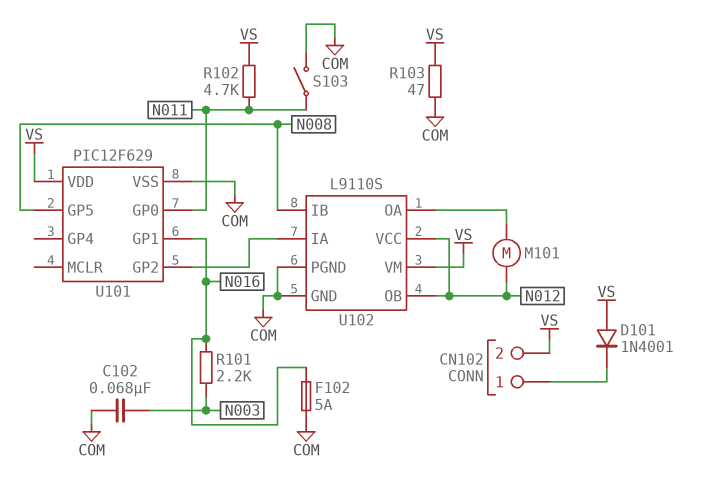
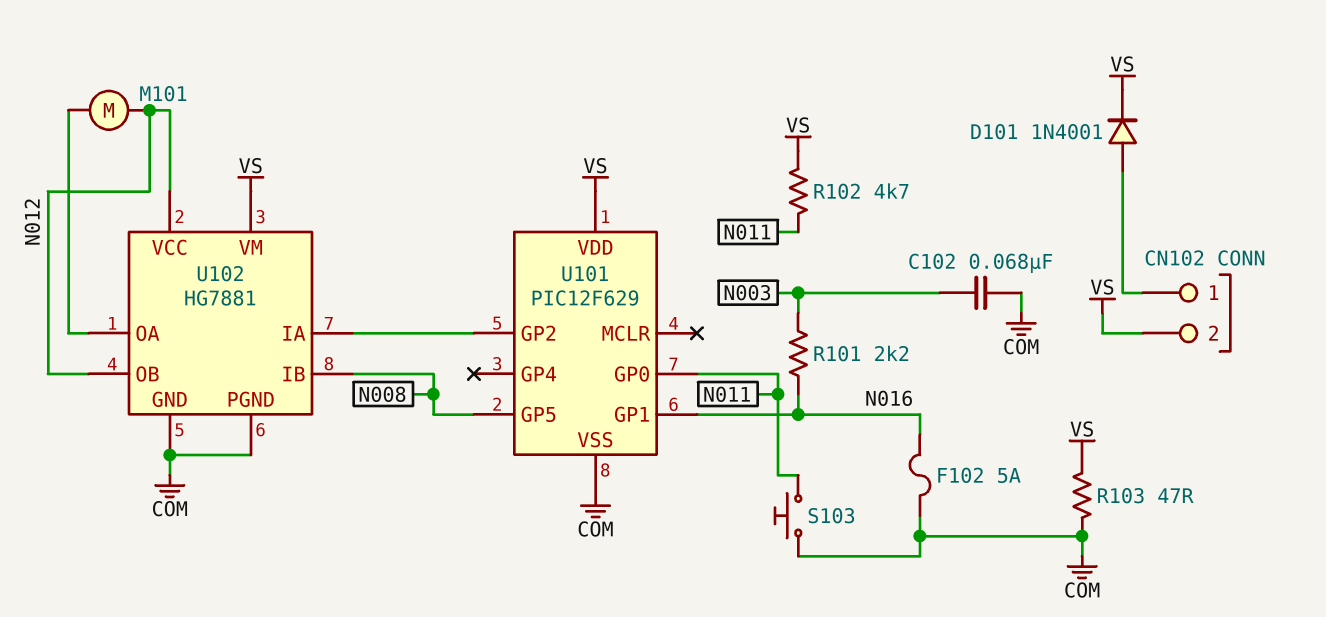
D101: diode 1N4001 (A VS, K CN102/1) -> diode 1N4001 (A CN102/1, K VS)
S103: switch (COM, N011) -> button (COM, N011)
U102: L9110S -> HG7881

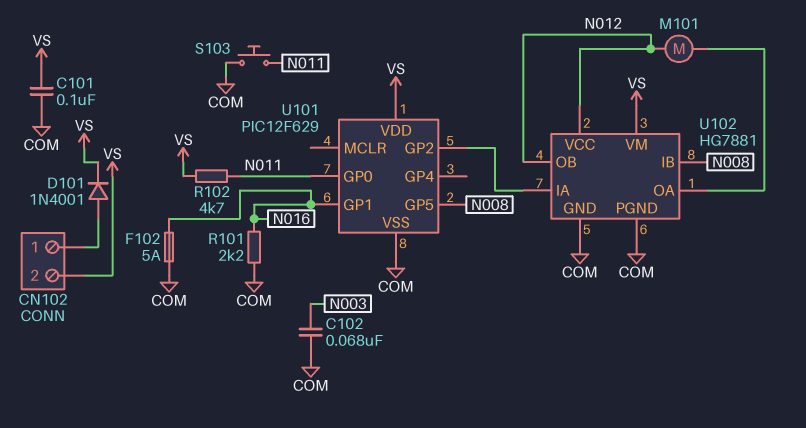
C101: none -> 100nF (COM, VS)
R101: 2.2k (N003, N016) -> 2.2k (COM, N016)
R103: 47 (COM, VS) -> none

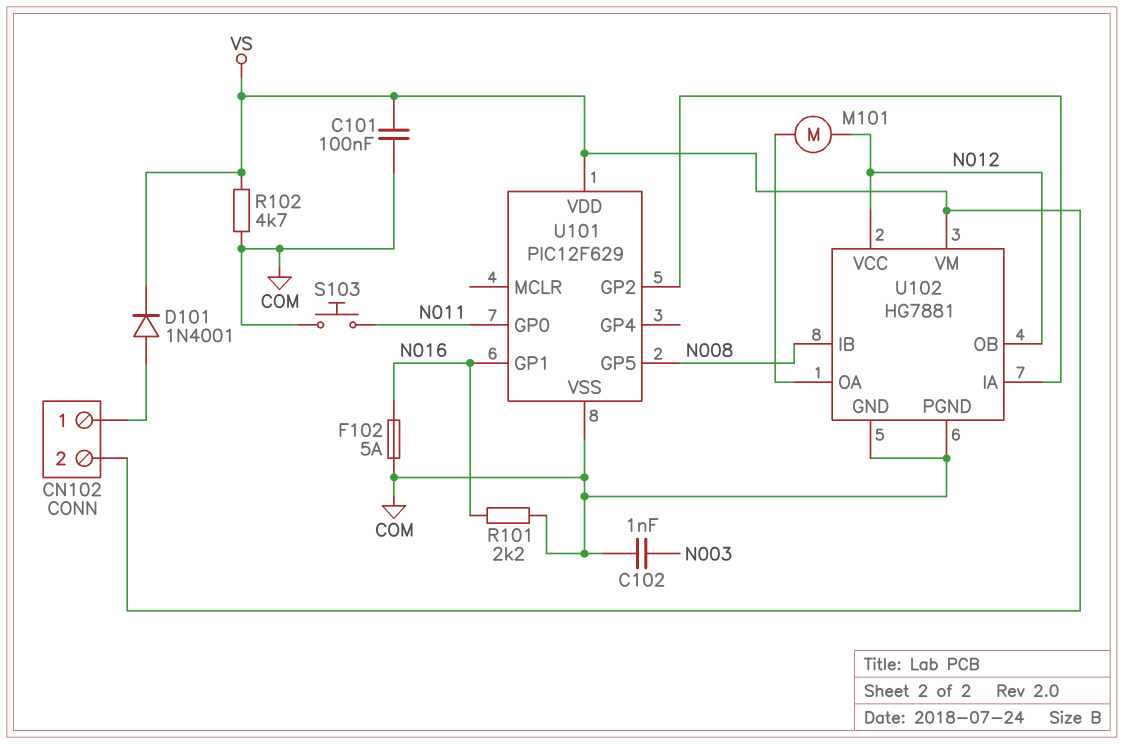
C102: 68nF (COM, N003) -> 1nF (COM, N003)
R102: 4.7k (N011, VS) -> 4.7k (COM, VS)

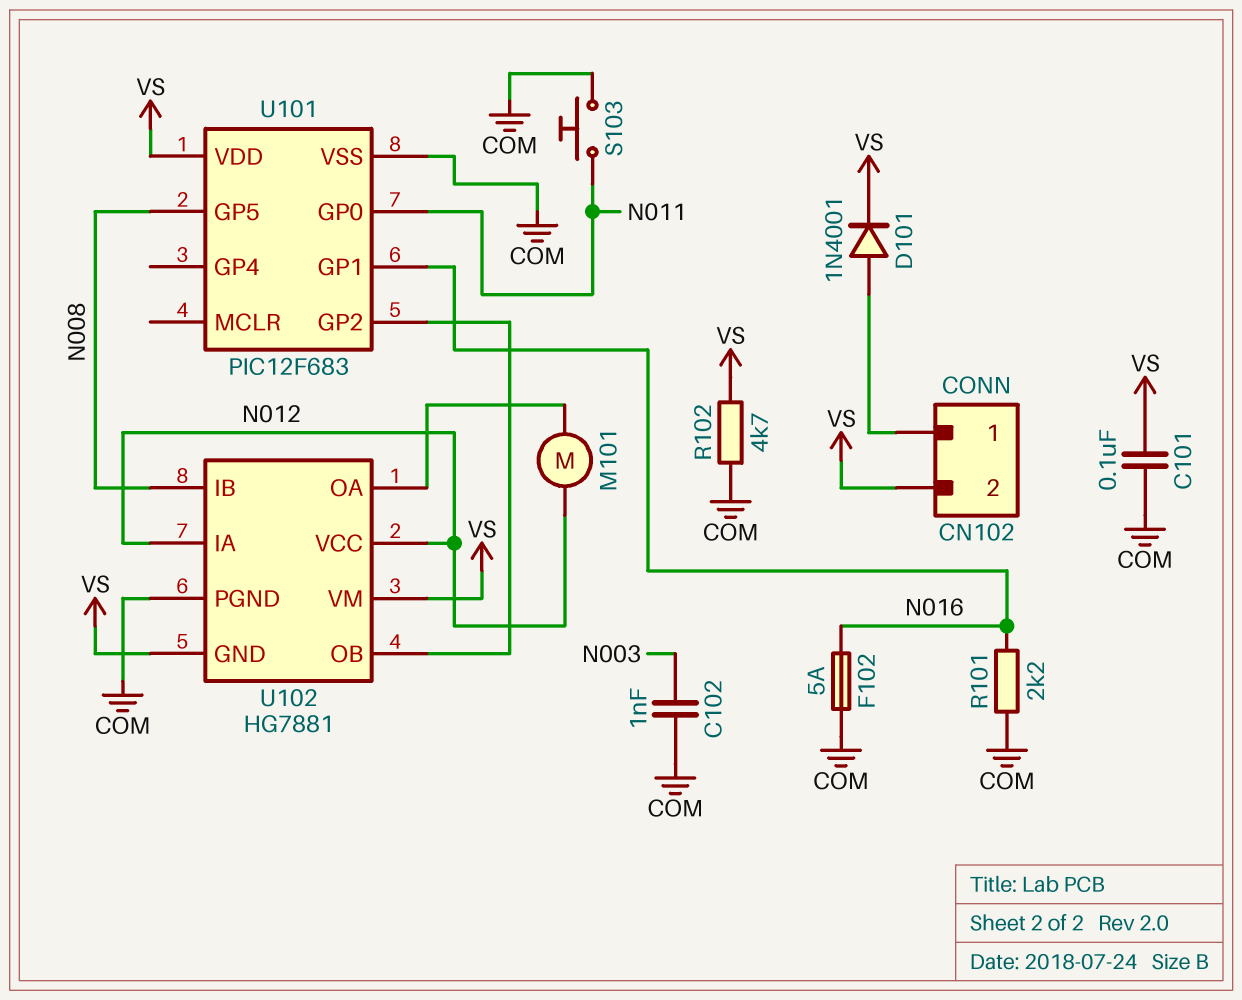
U101: PIC12F629 -> PIC12F683
U102 pin GND: COM -> VS
U102 pin IA: U101/GP2 -> N012
U102 pin OB: N012 -> U101/GP2

